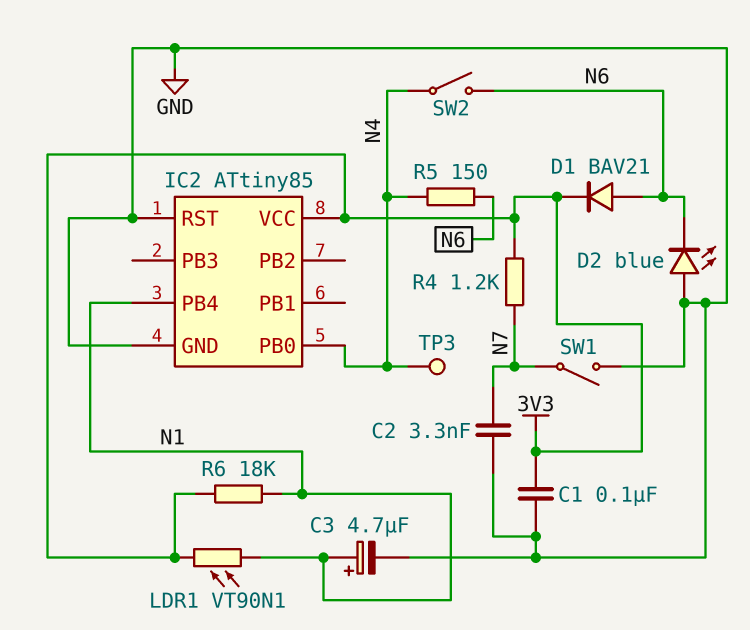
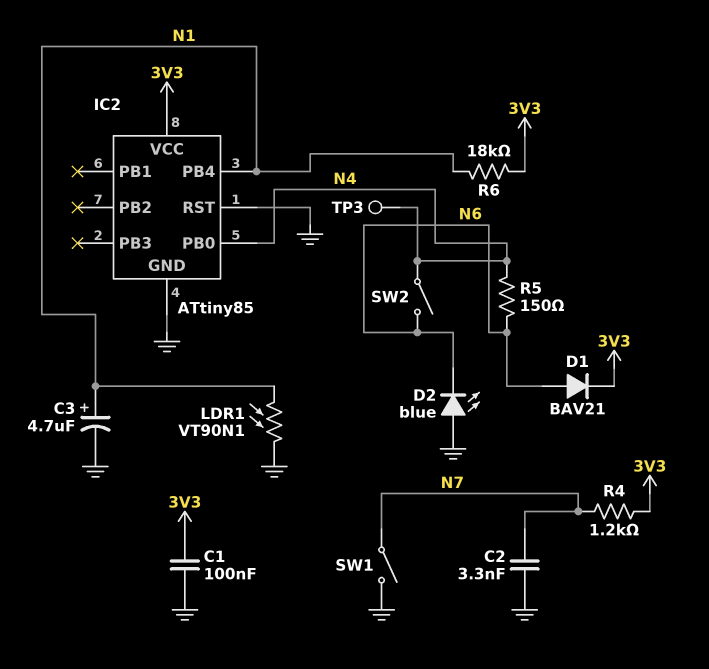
LDR1: VT90N1 (3V3, N1) -> VT90N1 (GND, N1)

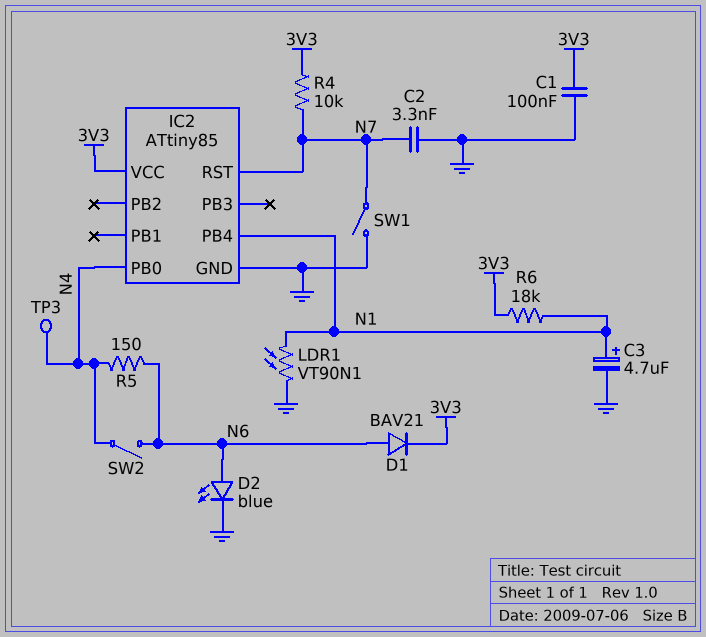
D2: LED blue (A GND, K N6) -> LED blue (A N6, K GND)
IC2 pin RST: GND -> N7
R4: 1.2k (3V3, N7) -> 10k (3V3, N7)

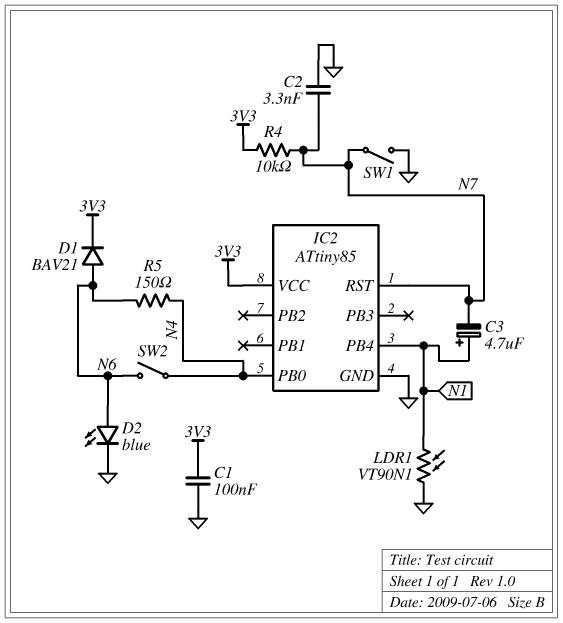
C3: 4.7uF (plus N1, minus GND) -> 4.7uF (plus N1, minus N7)
R6: 18k (3V3, N1) -> none
TP3: test point (N4) -> none

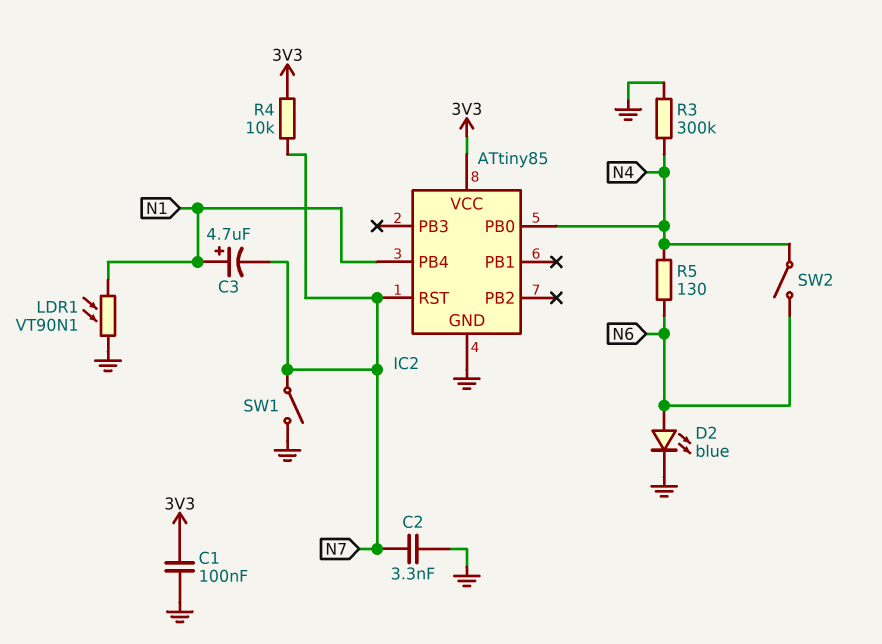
D1: diode BAV21 (A N6, K 3V3) -> none
R3: none -> 300k (GND, N4)
R5: 150 (N4, N6) -> 130 (N4, N6)

